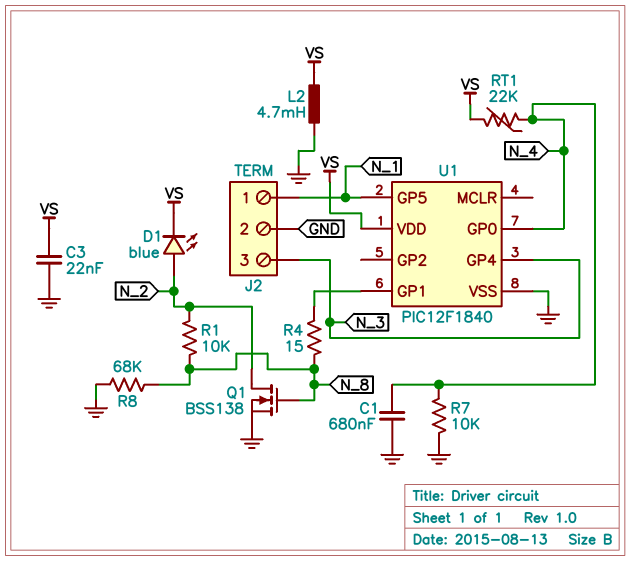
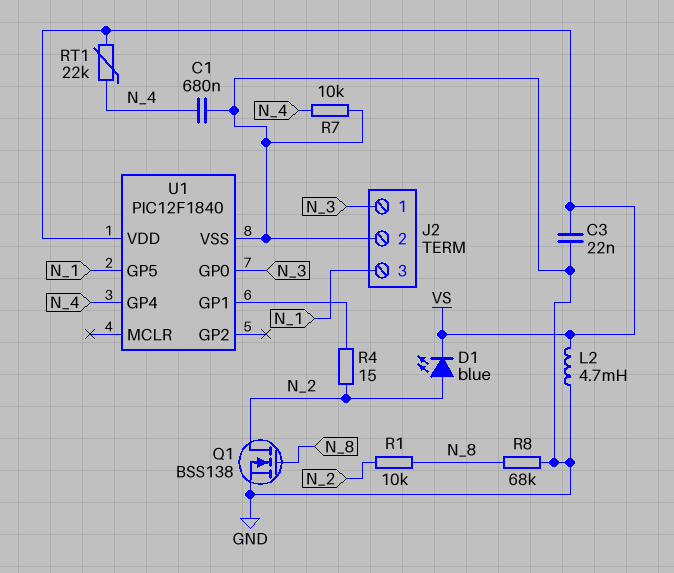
J2 pin 1: N_1 -> N_3
J2 pin 3: N_3 -> N_1
R4: 15 (N_8, U1/GP1) -> 15 (N_2, U1/GP1)
U1 pin GP0: N_4 -> N_3
U1 pin GP4: N_3 -> N_4

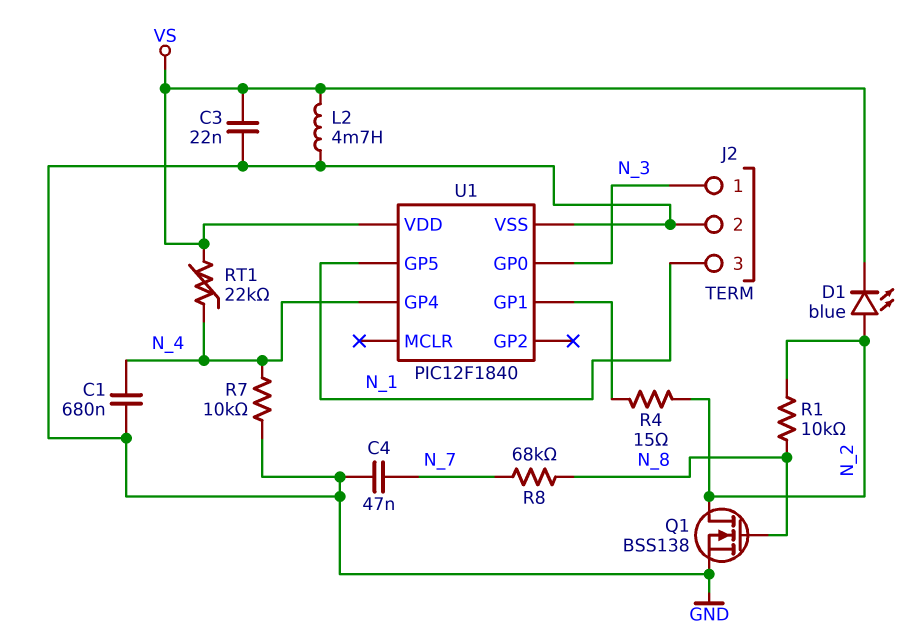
C4: none -> 47nF (GND, N_7)
R8: 68k (GND, N_8) -> 68k (N_7, N_8)

